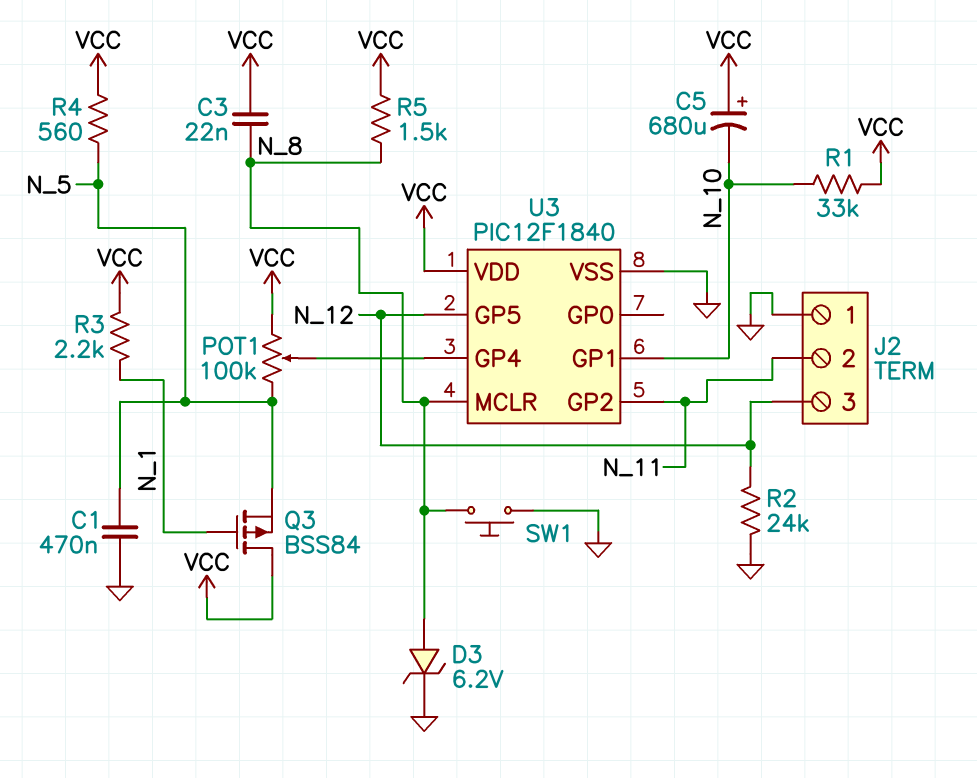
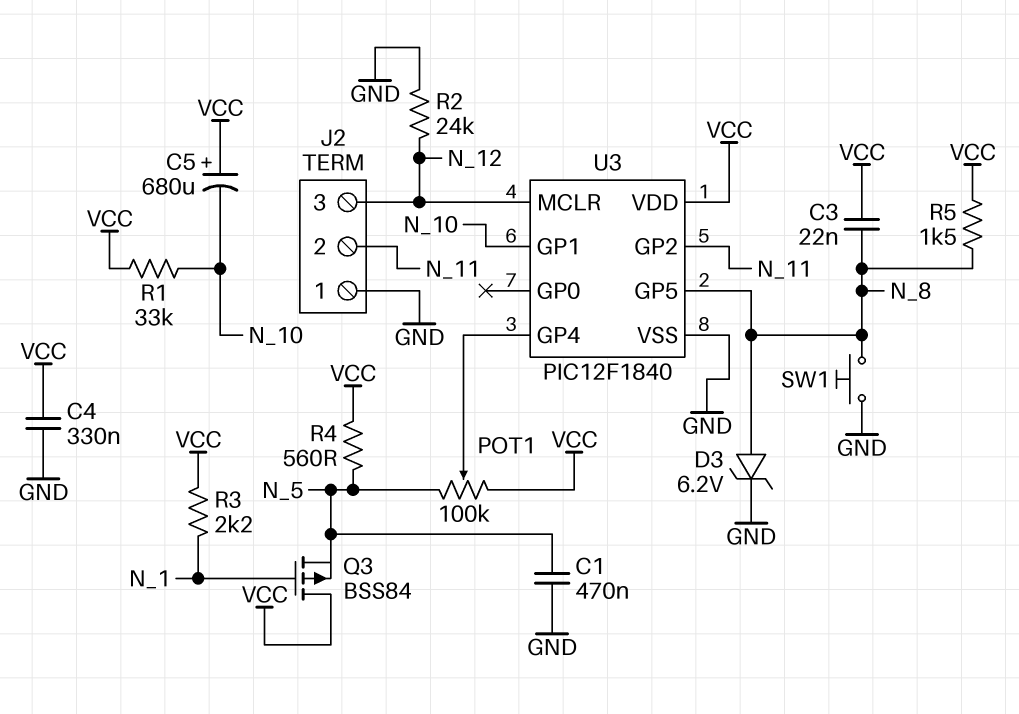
C4: none -> 330nF (GND, VCC)
U3 pin GP5: N_12 -> N_8
U3 pin MCLR: N_8 -> N_12

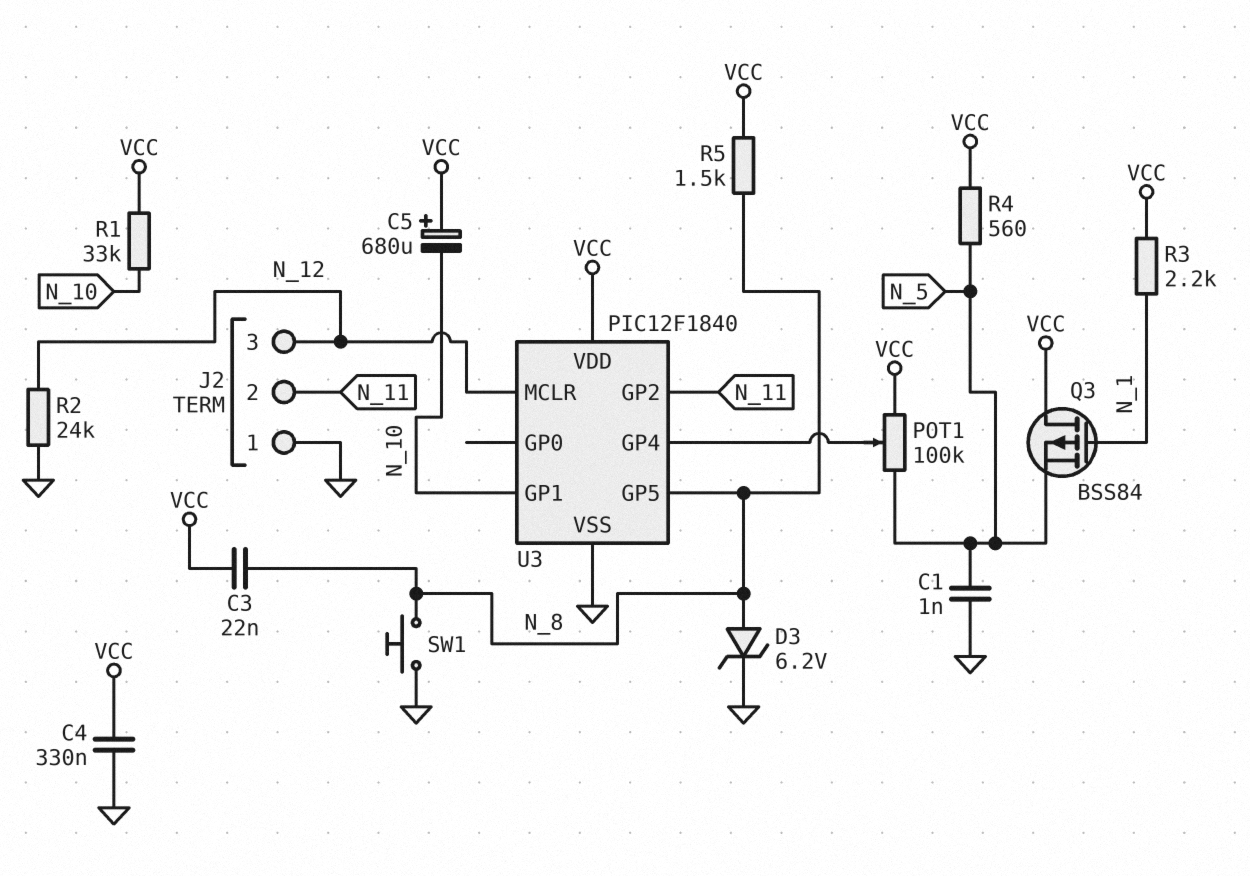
C1: 470nF (GND, N_5) -> 1nF (GND, N_5)

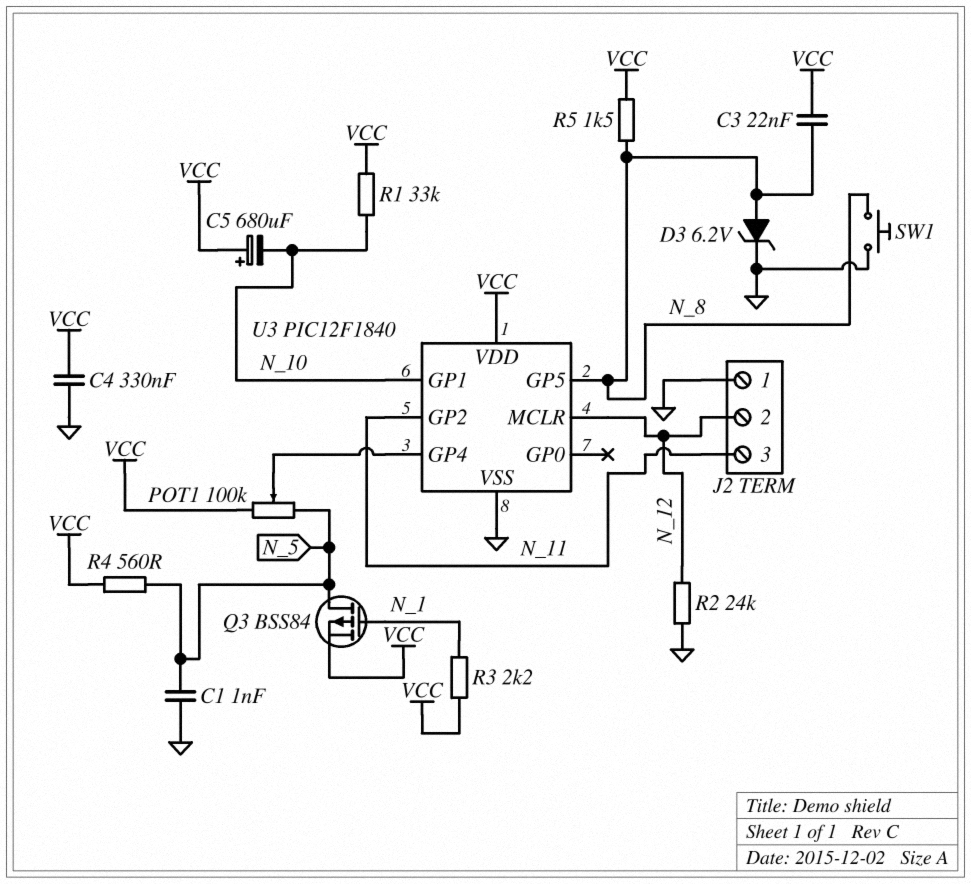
J2 pin 2: N_11 -> N_12
J2 pin 3: N_12 -> N_11
Q3: PMOS BSS84 (G N_1, D VCC, S N_5) -> PMOS BSS84 (G N_1, D N_5, S VCC)

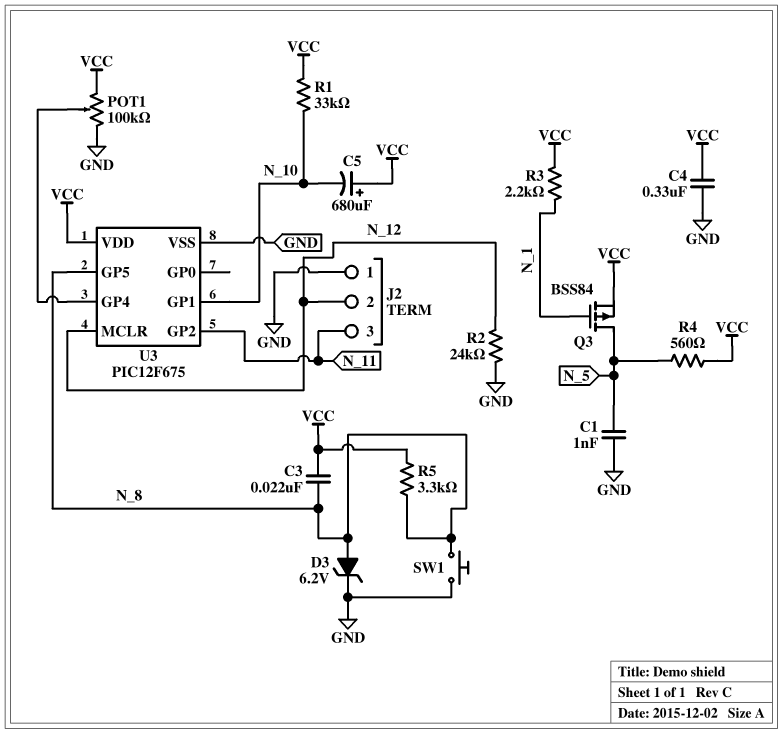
POT1: 100k (N_5, VCC, wiper U3/GP4) -> 100k (GND, VCC, wiper U3/GP4)
R5: 1.5k (N_8, VCC) -> 3.3k (N_8, VCC)
U3: PIC12F1840 -> PIC12F675

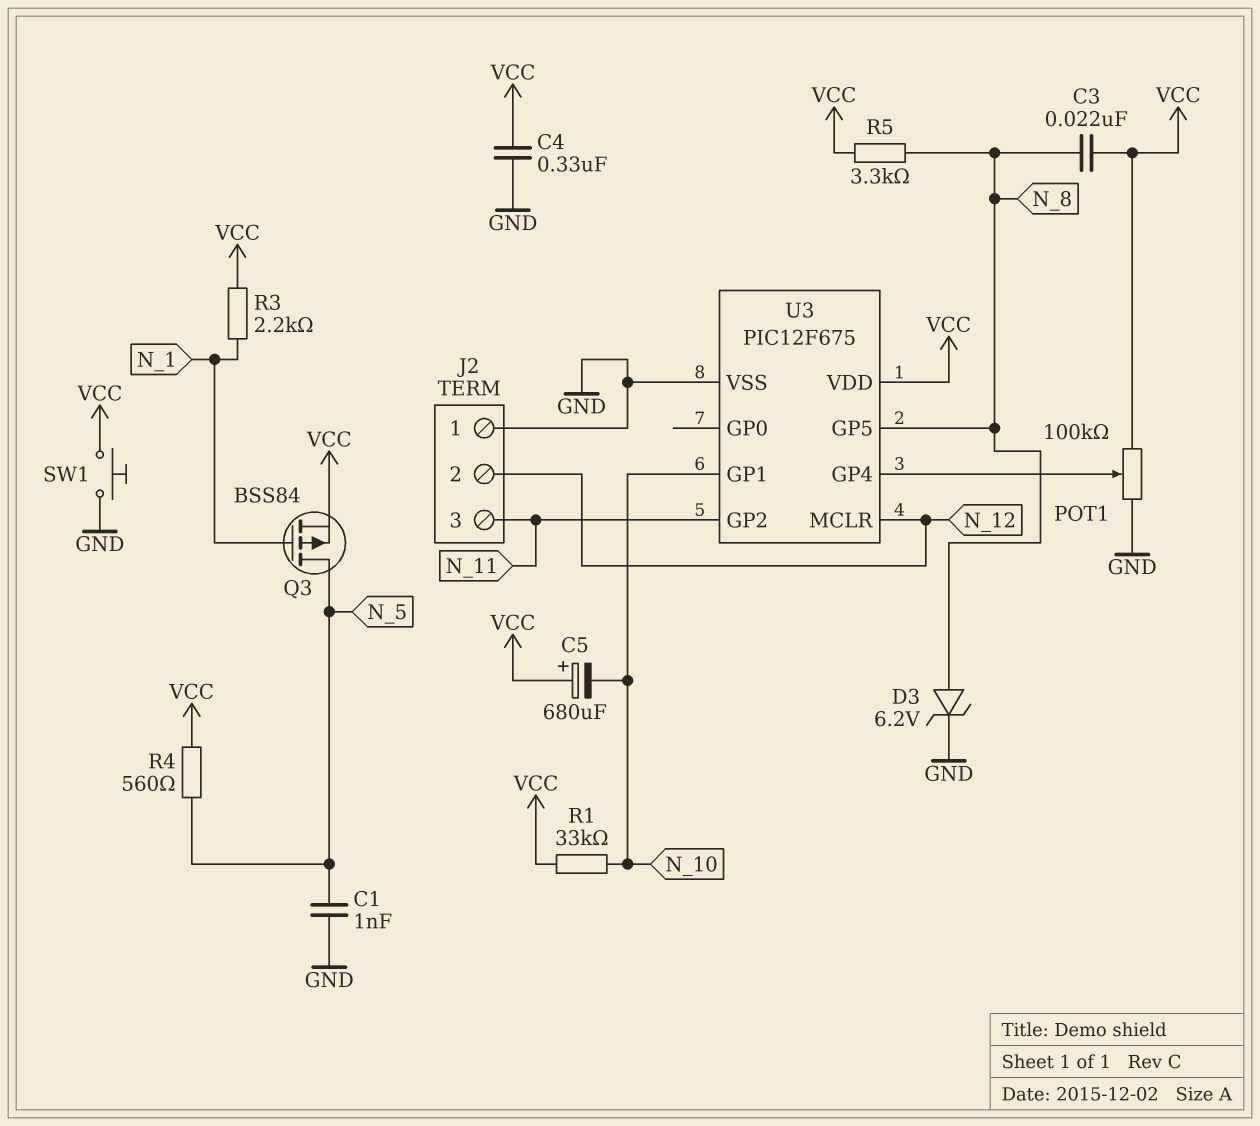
R2: 24k (GND, N_12) -> none
SW1: button (GND, N_8) -> button (GND, VCC)

